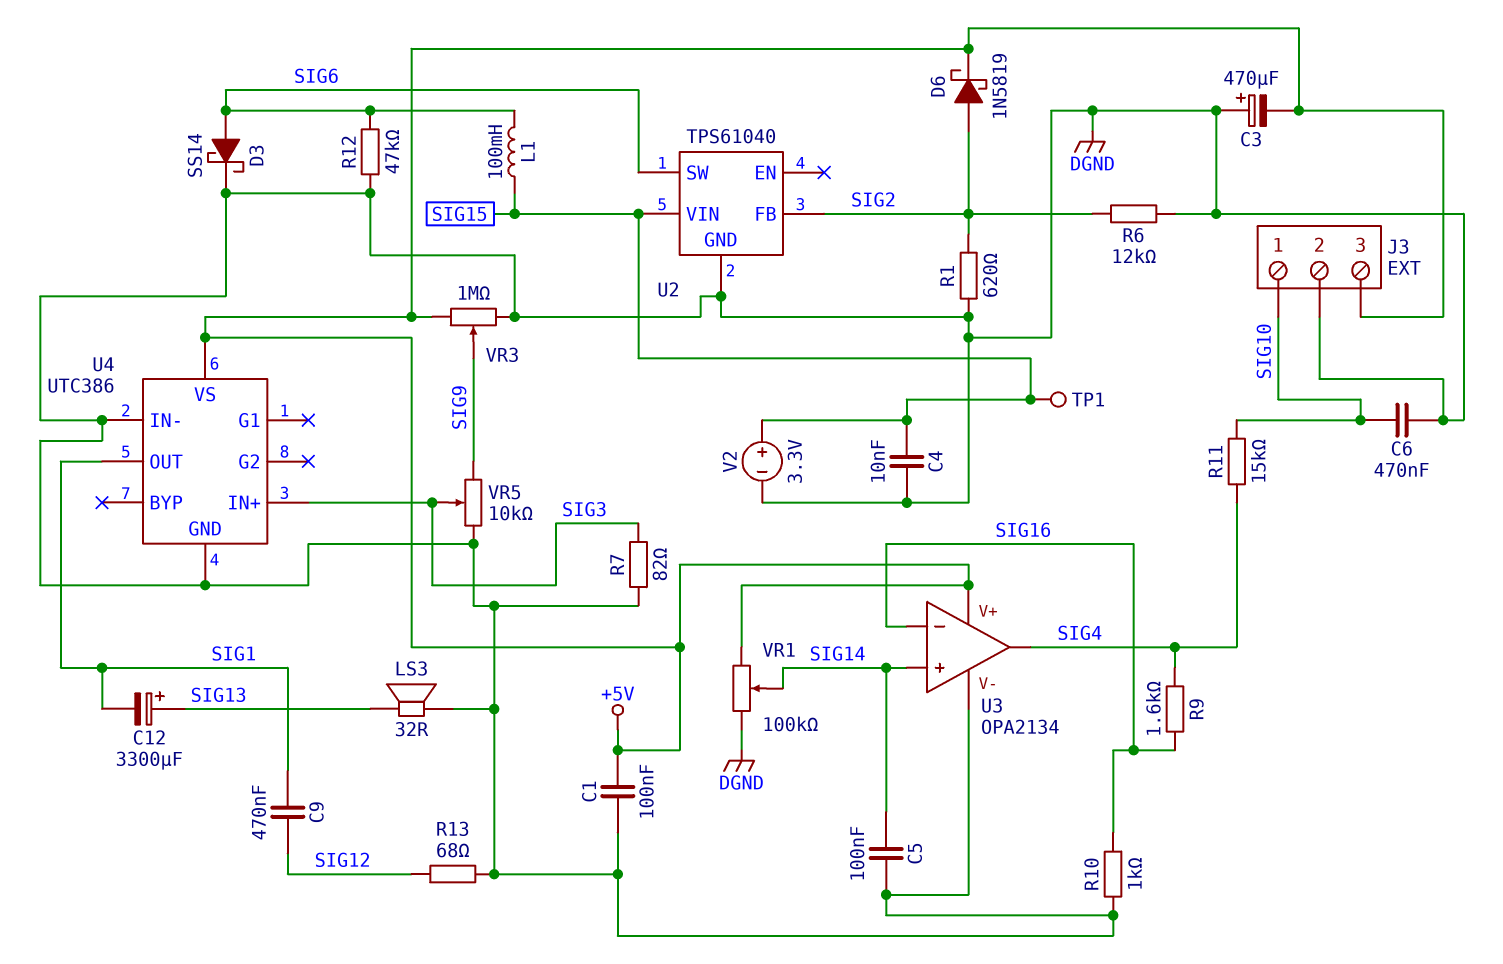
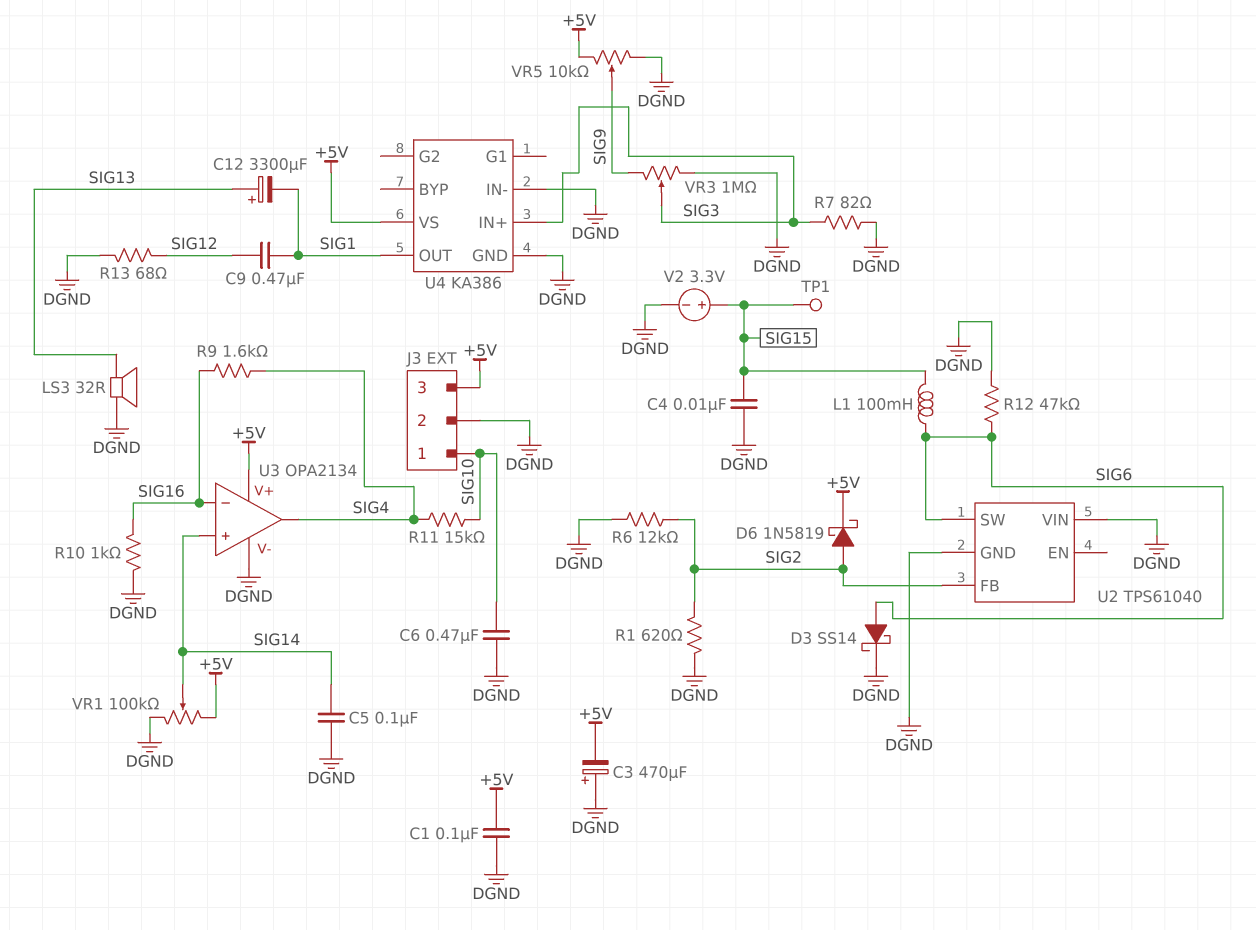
U2 pin VIN: SIG15 -> DGND
U4: UTC386 -> KA386
VR3: 1M (+5V, DGND, wiper SIG9) -> 1M (DGND, SIG9, wiper SIG3)
VR5: 10k (DGND, SIG9, wiper SIG3) -> 10k (+5V, DGND, wiper SIG9)

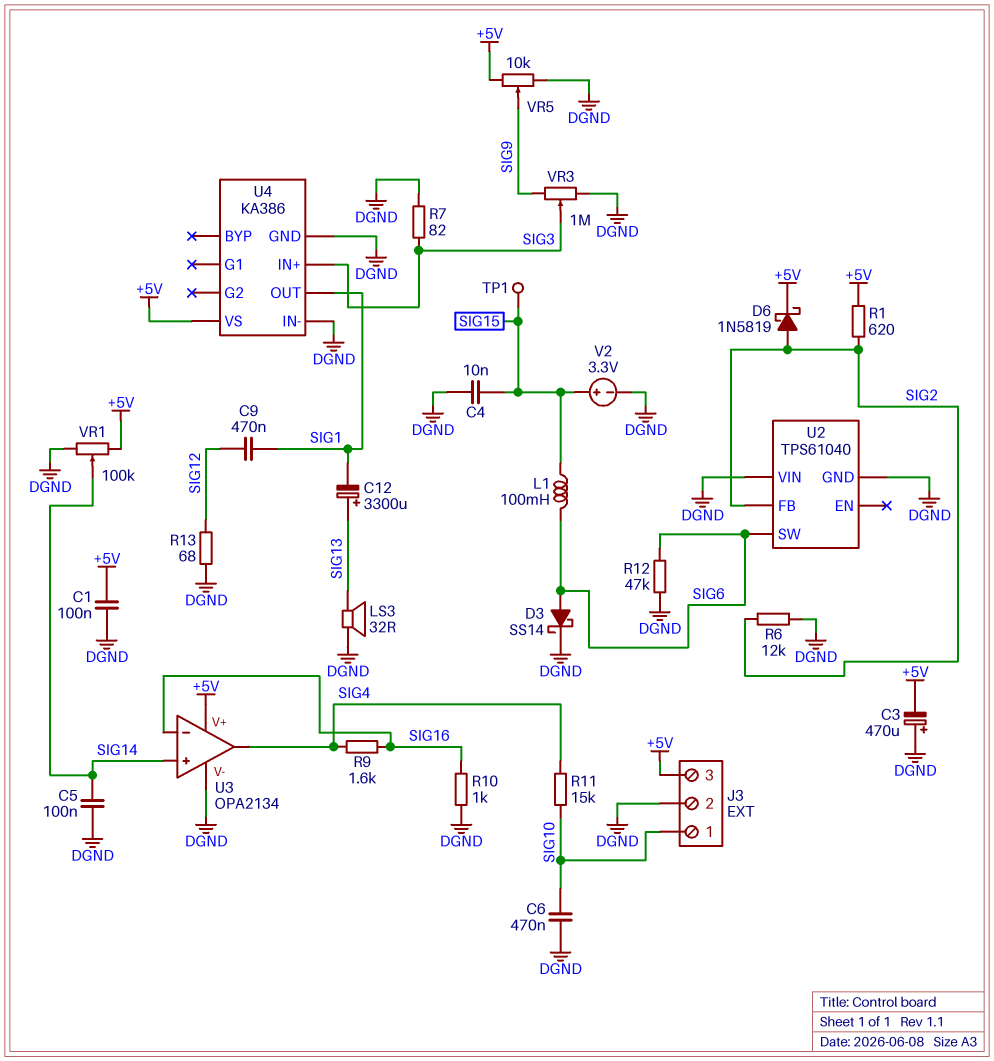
R1: 620 (DGND, SIG2) -> 620 (+5V, SIG2)

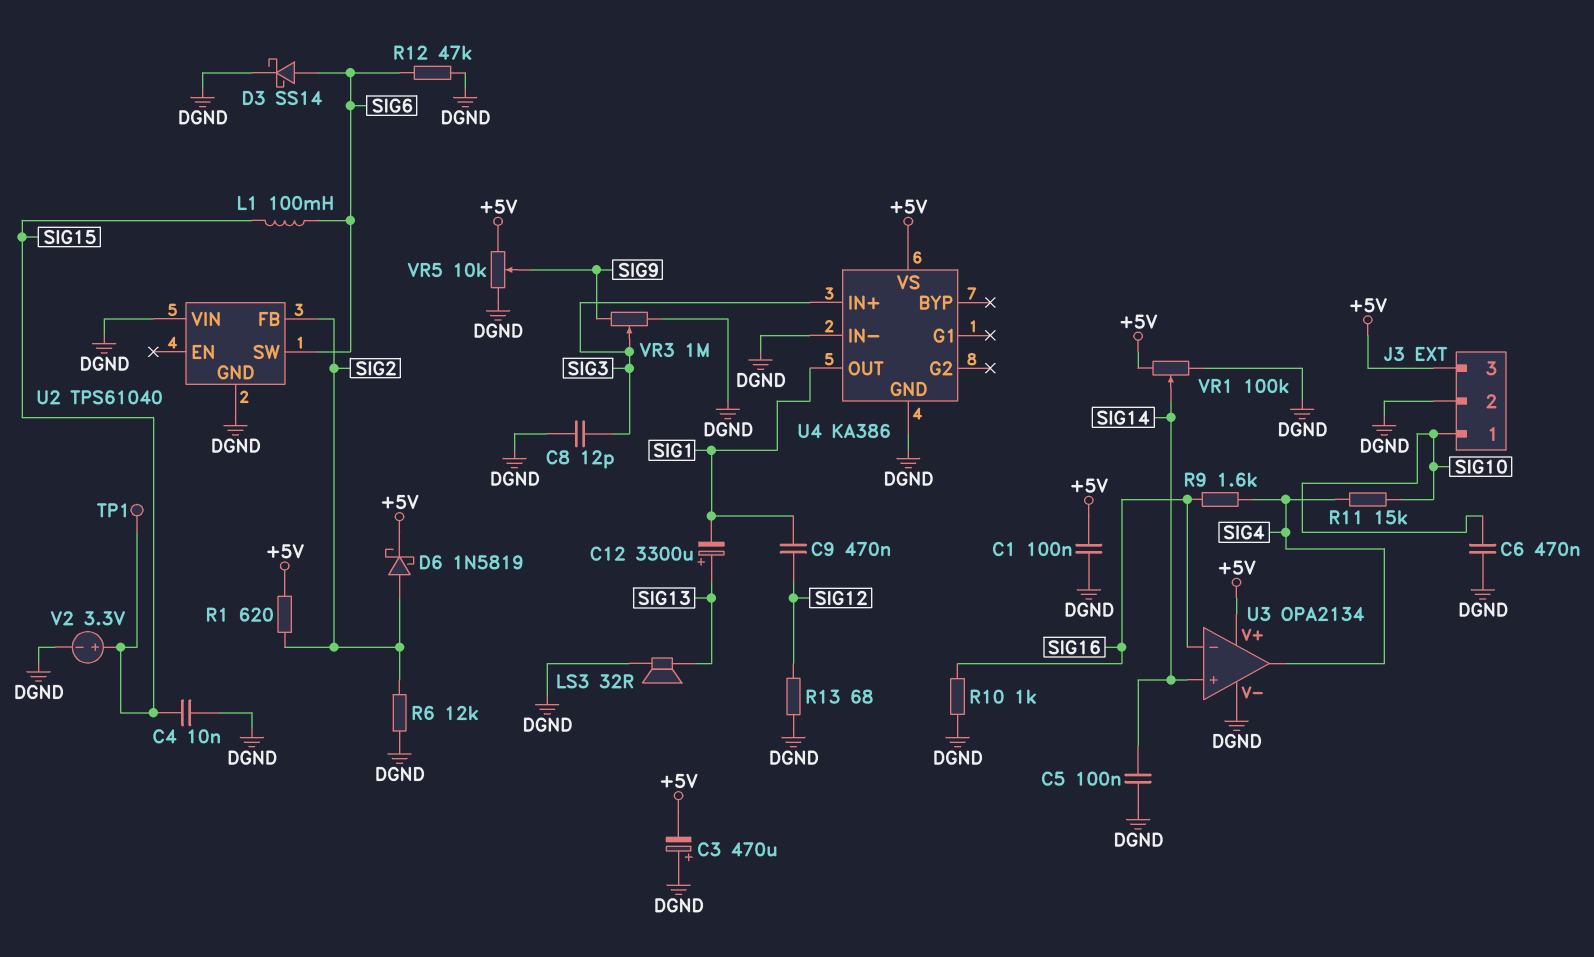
C8: none -> 12pF (DGND, SIG3)
R7: 82 (DGND, SIG3) -> none

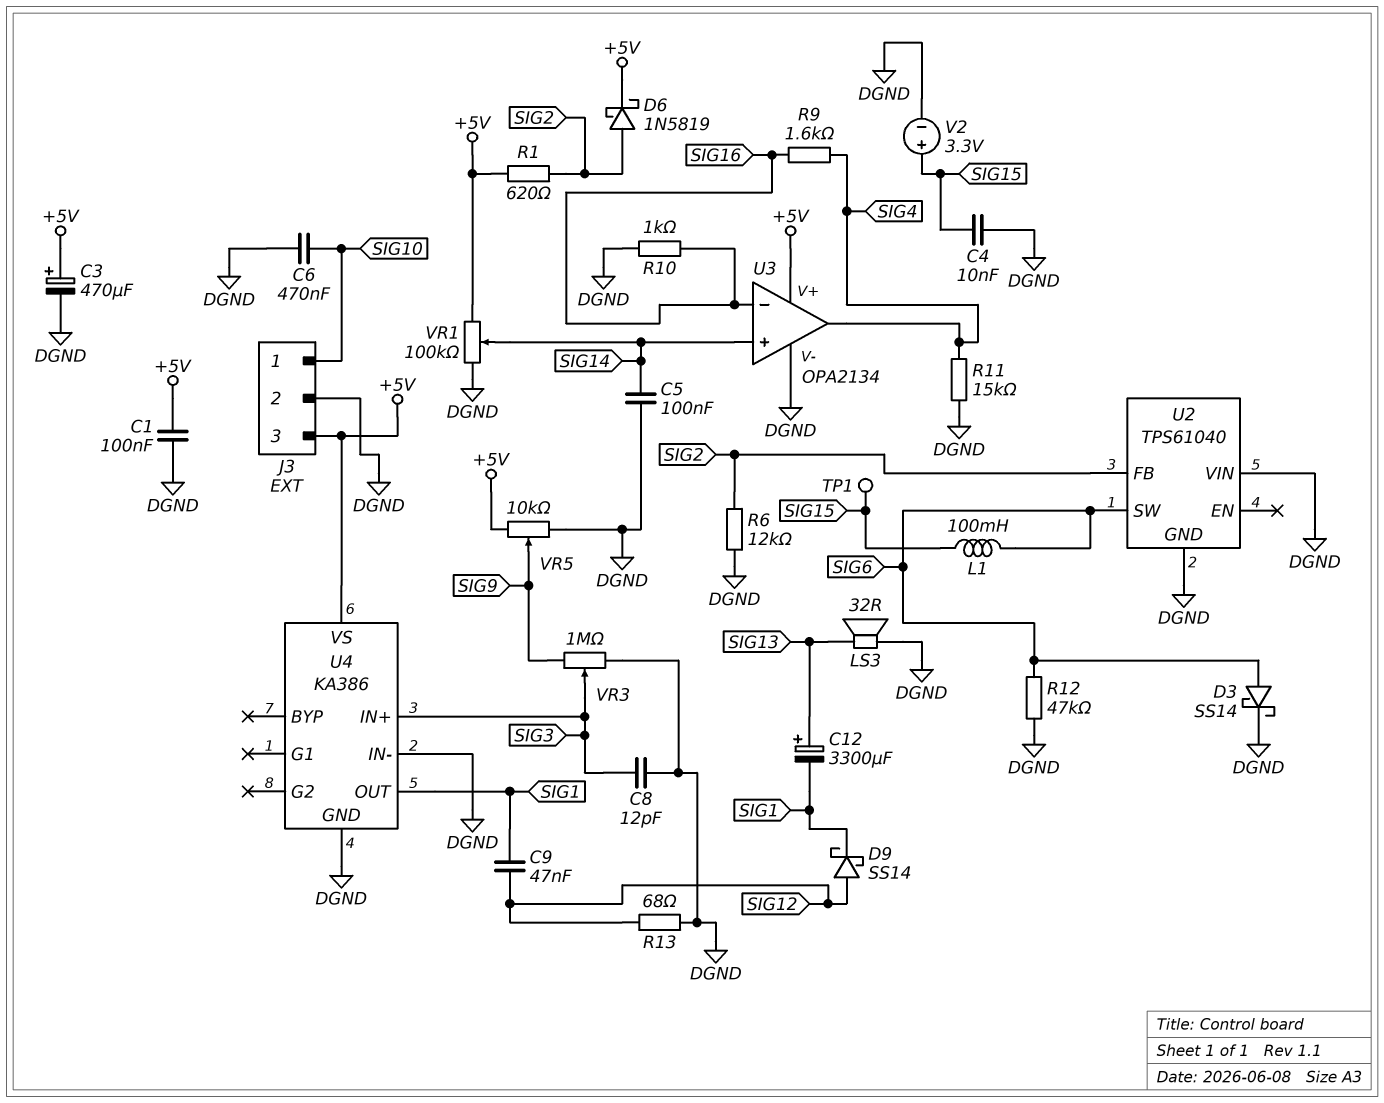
C3: 470uF (plus DGND, minus +5V) -> 470uF (plus +5V, minus DGND)
C9: 470nF (SIG1, SIG12) -> 47nF (SIG1, SIG12)
D9: none -> schottky SS14 (A SIG12, K SIG1)
R11: 15k (SIG4, SIG10) -> 15k (DGND, SIG4)

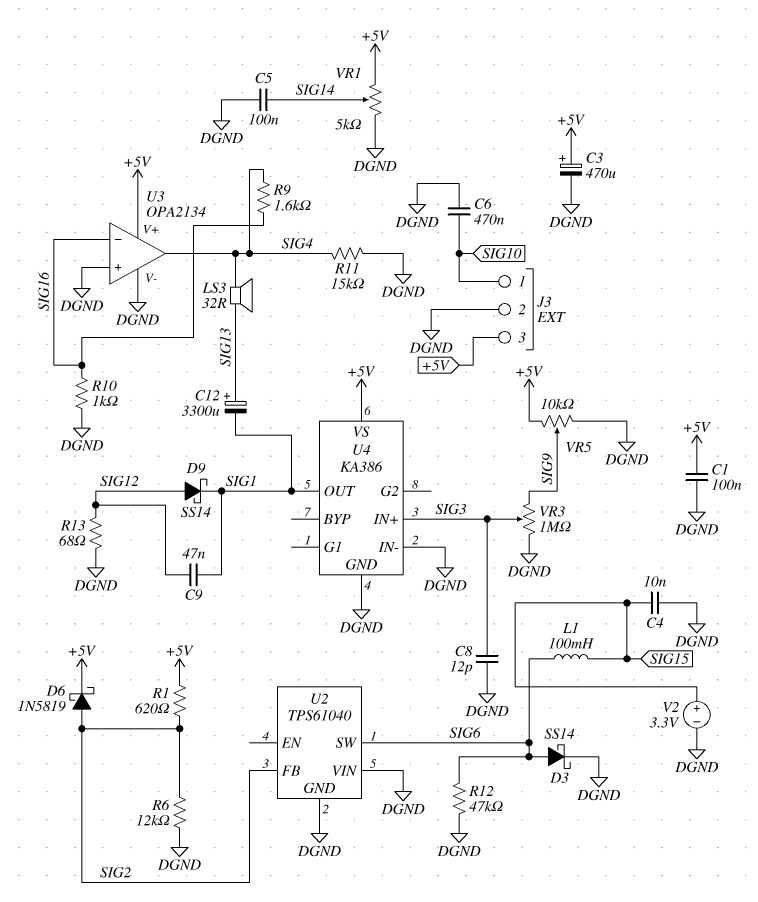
LS3: speaker 32R (DGND, SIG13) -> speaker 32R (SIG4, SIG13)
TP1: test point (SIG15) -> none
U3 pin in+: SIG14 -> DGND
VR1: 100k (+5V, DGND, wiper SIG14) -> 5k (+5V, DGND, wiper SIG14)

